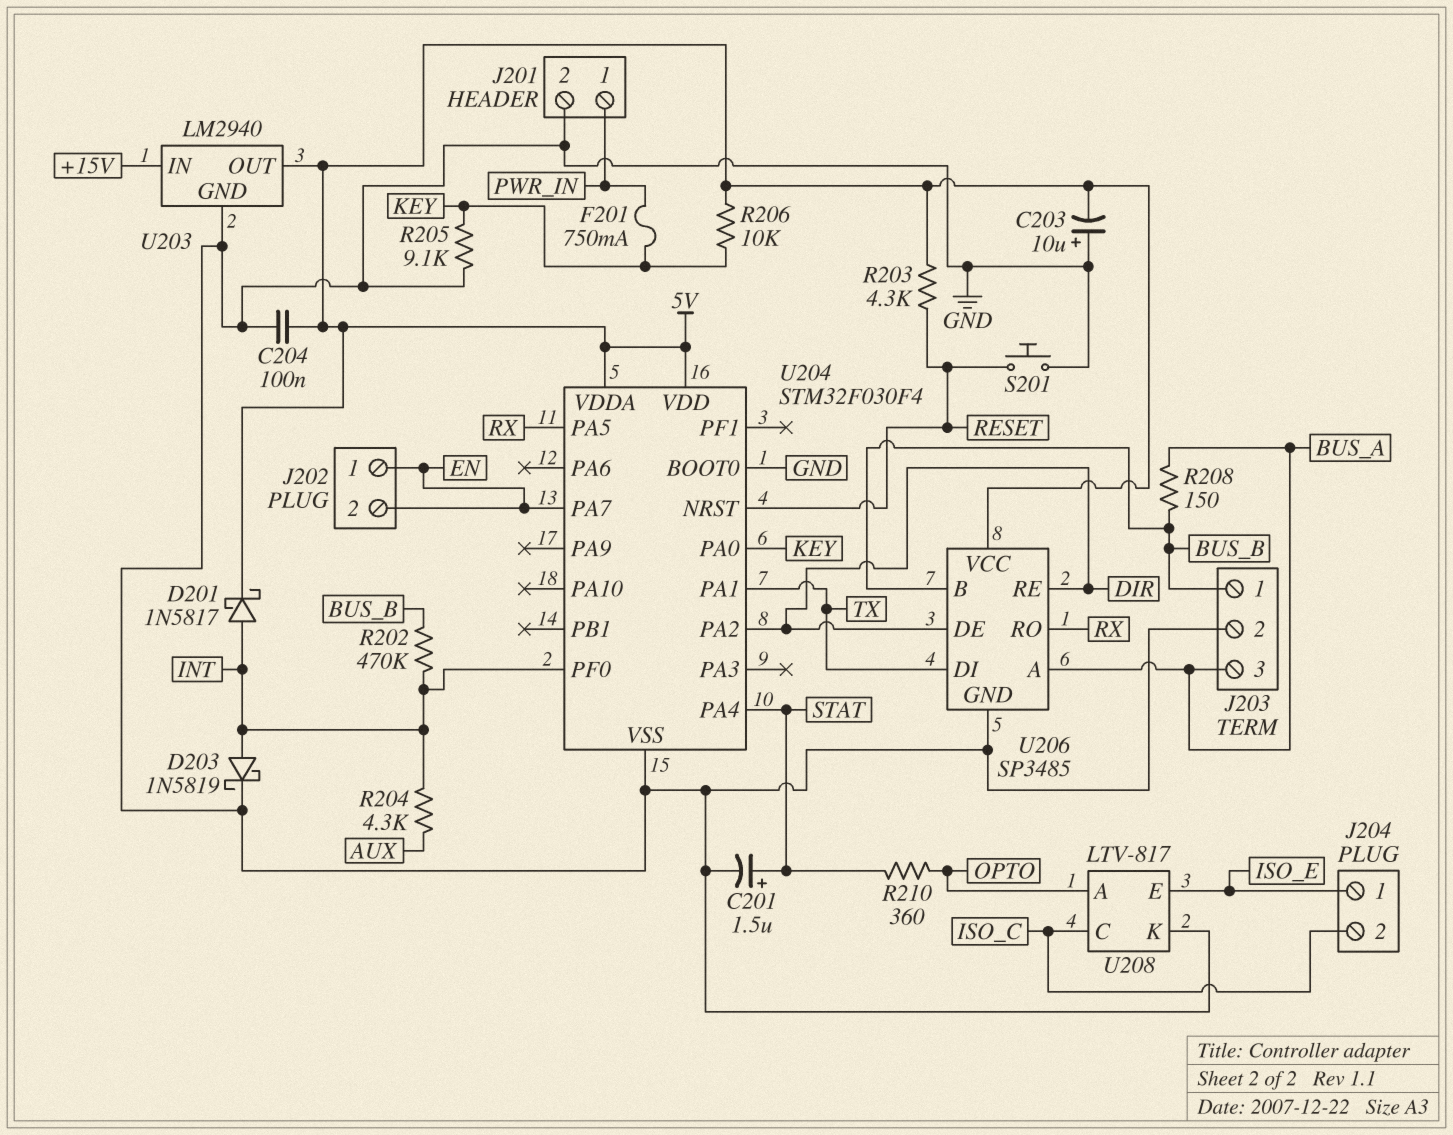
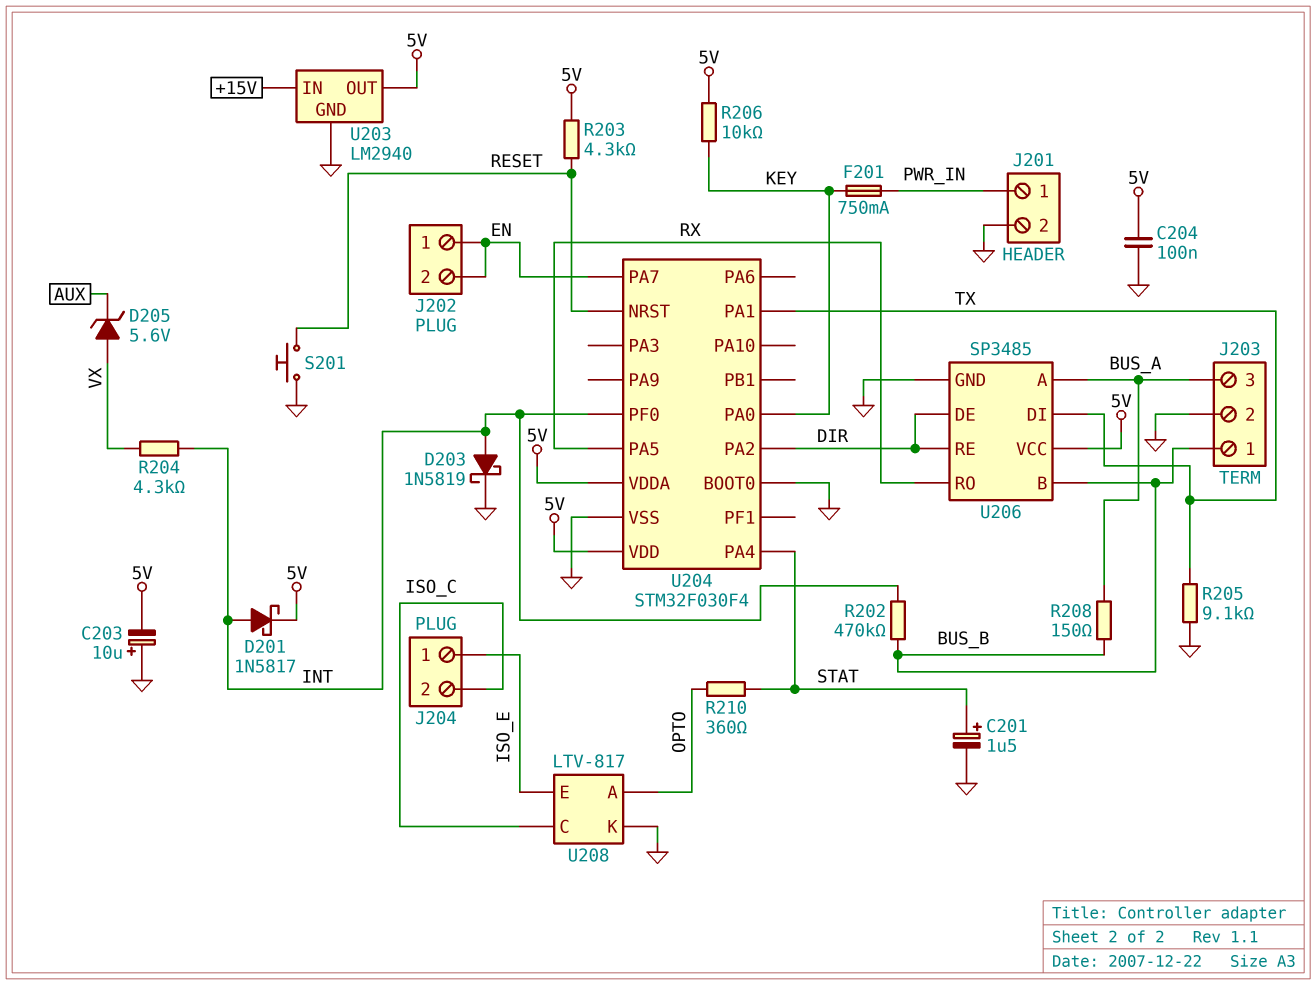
D205: none -> zener 5.6V (A VX, K AUX)
R204: 4.3k (AUX, INT) -> 4.3k (INT, VX)
R205: 9.1k (GND, KEY) -> 9.1k (GND, TX)

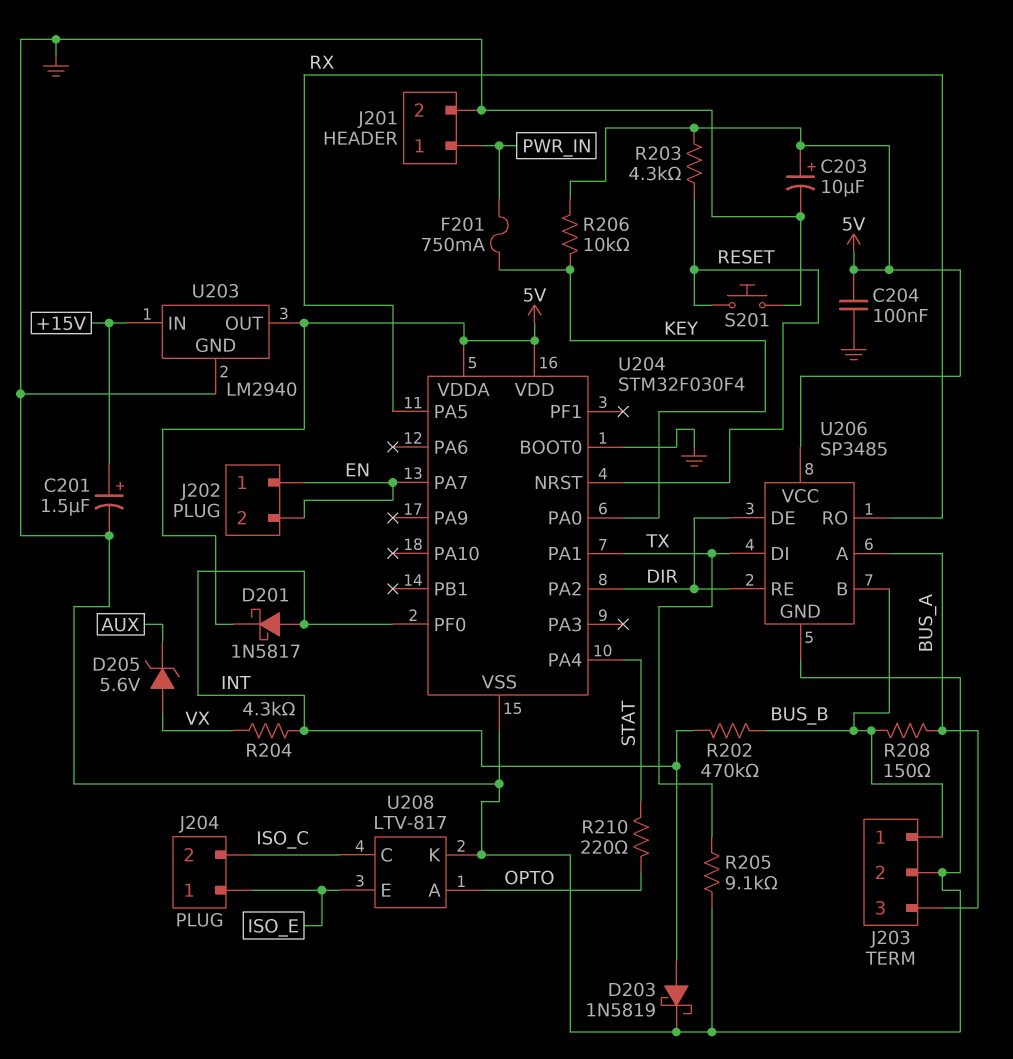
C201: 1.5uF (plus STAT, minus GND) -> 1.5uF (plus +15V, minus GND)
C203: 10uF (plus GND, minus 5V) -> 10uF (plus 5V, minus GND)
R210: 360 (OPTO, STAT) -> 220 (OPTO, STAT)

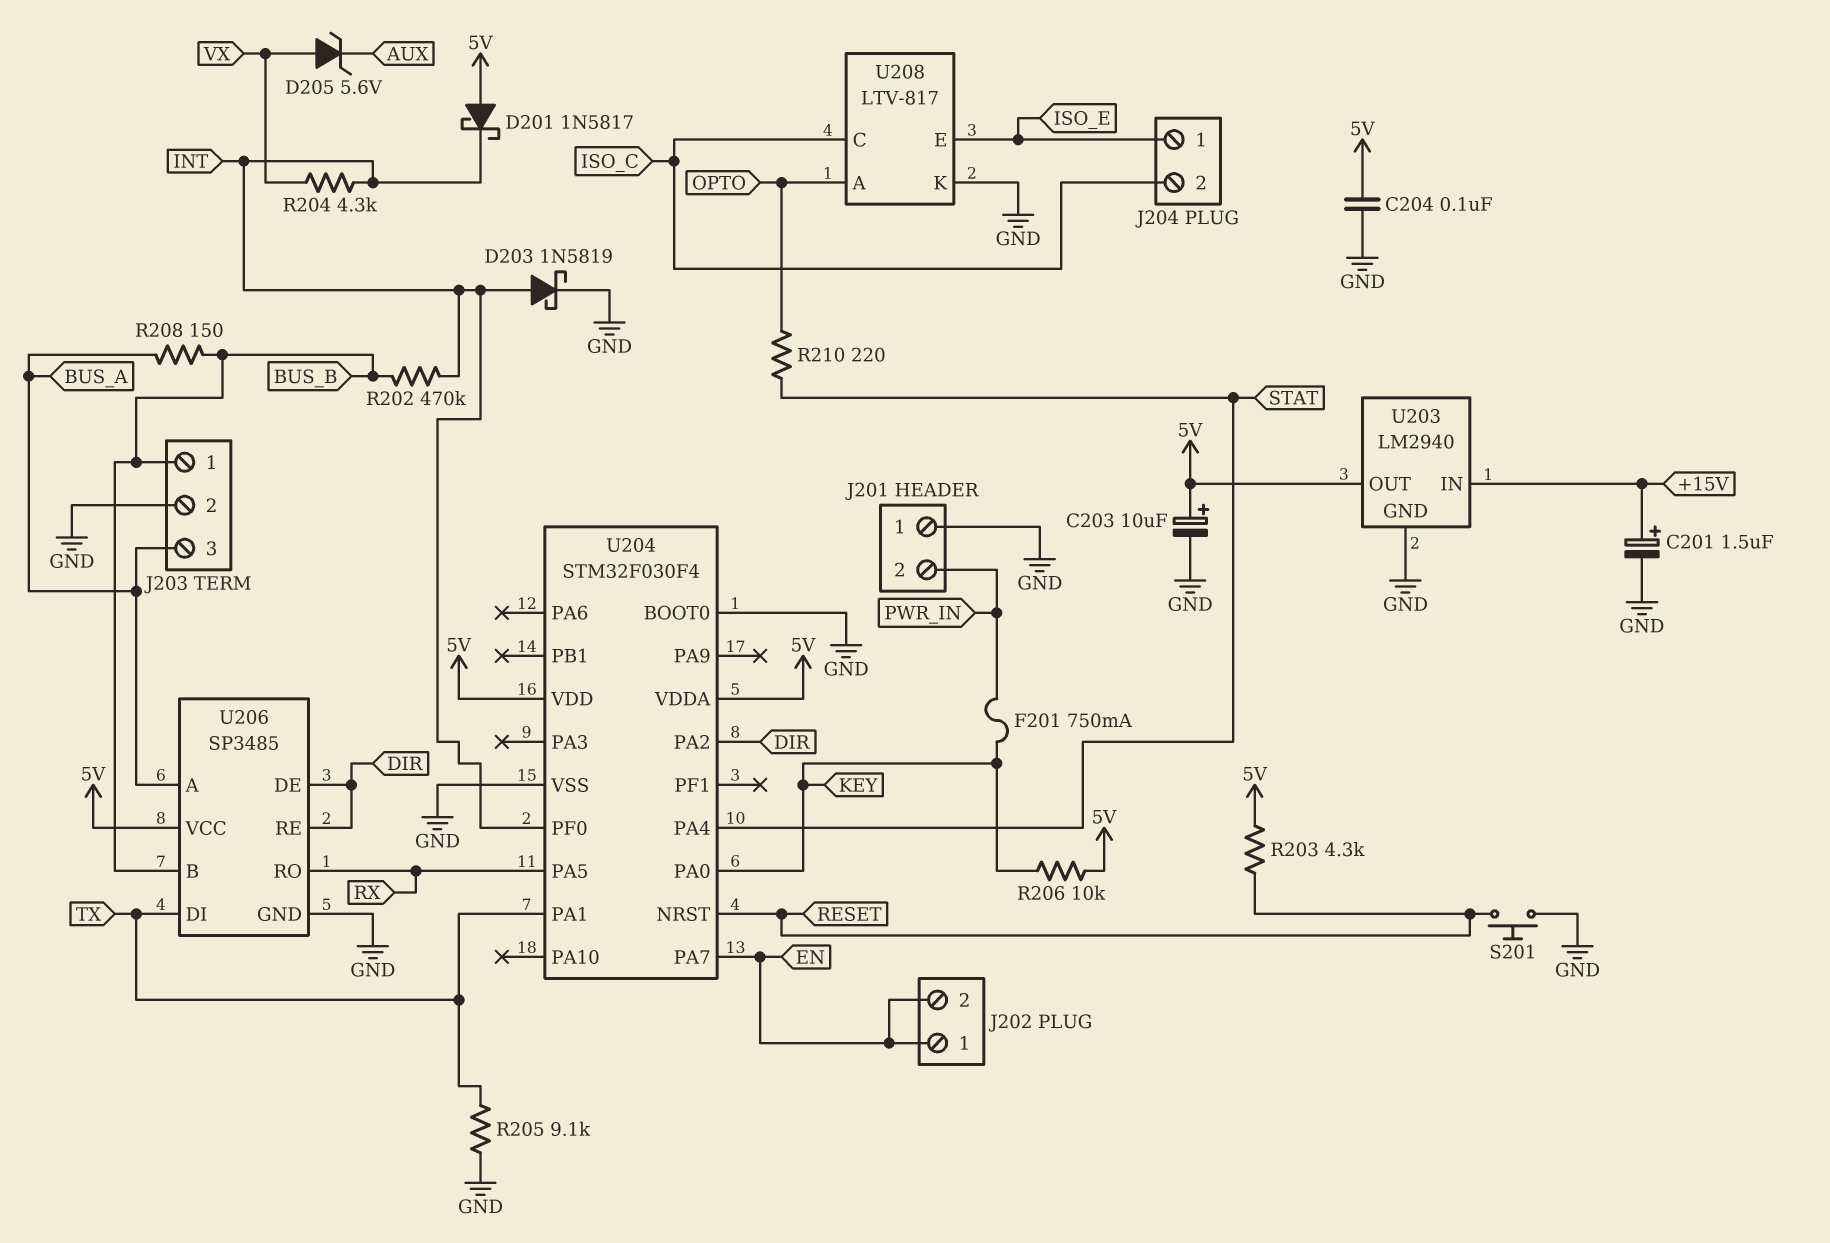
D201: schottky 1N5817 (A INT, K 5V) -> schottky 1N5817 (A 5V, K INT)
J201 pin 1: PWR_IN -> GND
J201 pin 2: GND -> PWR_IN

